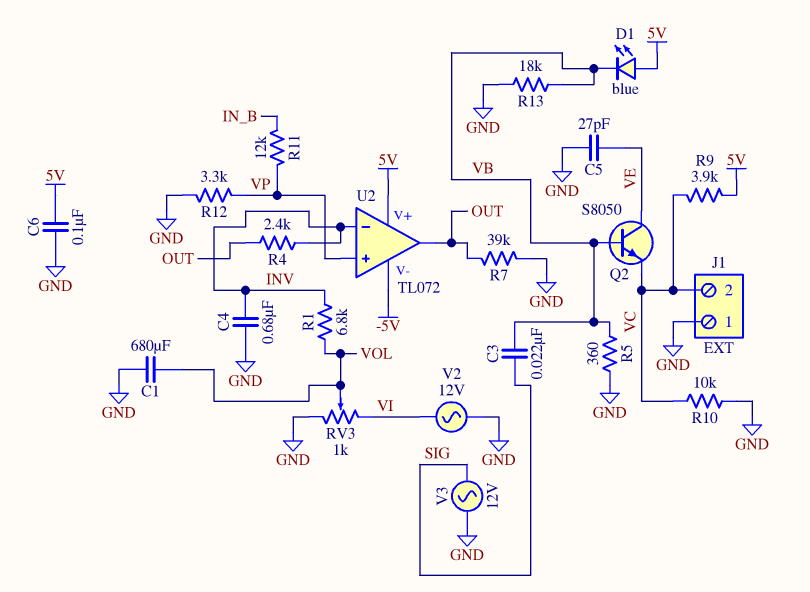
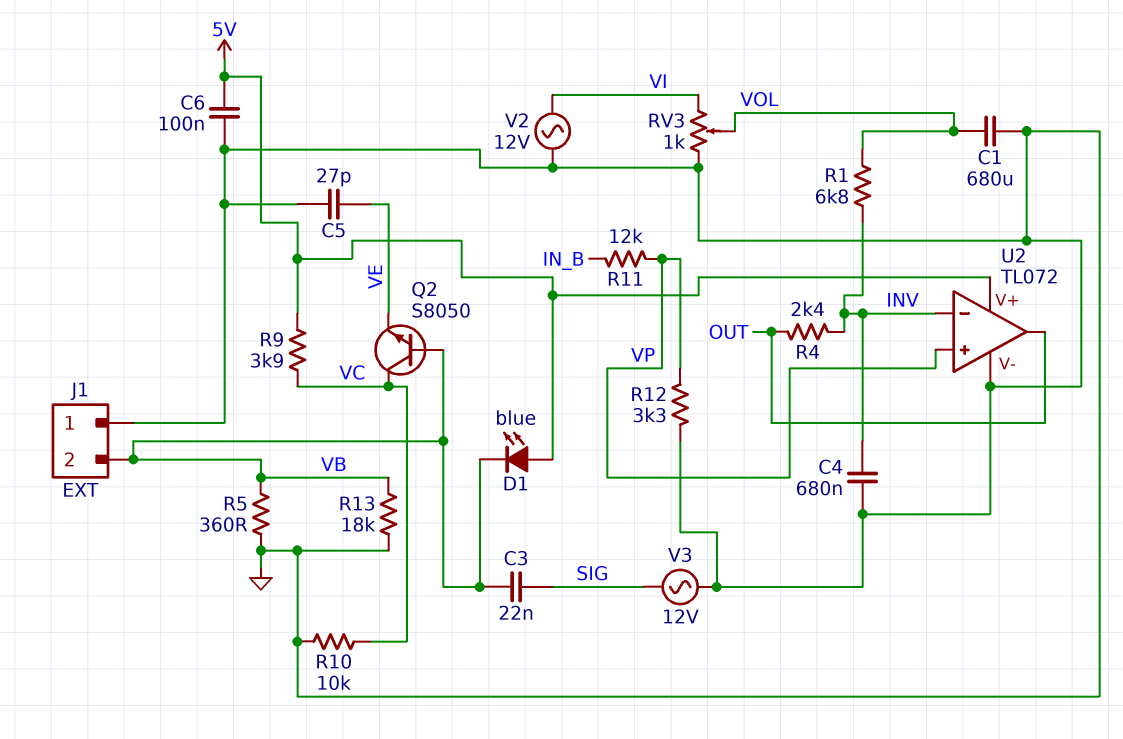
J1 pin 2: VC -> VB
Q2: NPN S8050 (B VB, C VE, E VC) -> NPN S8050 (B VB, C VC, E VE)
R7: 39k (GND, OUT) -> none
U2 pin V-: -5V -> GND

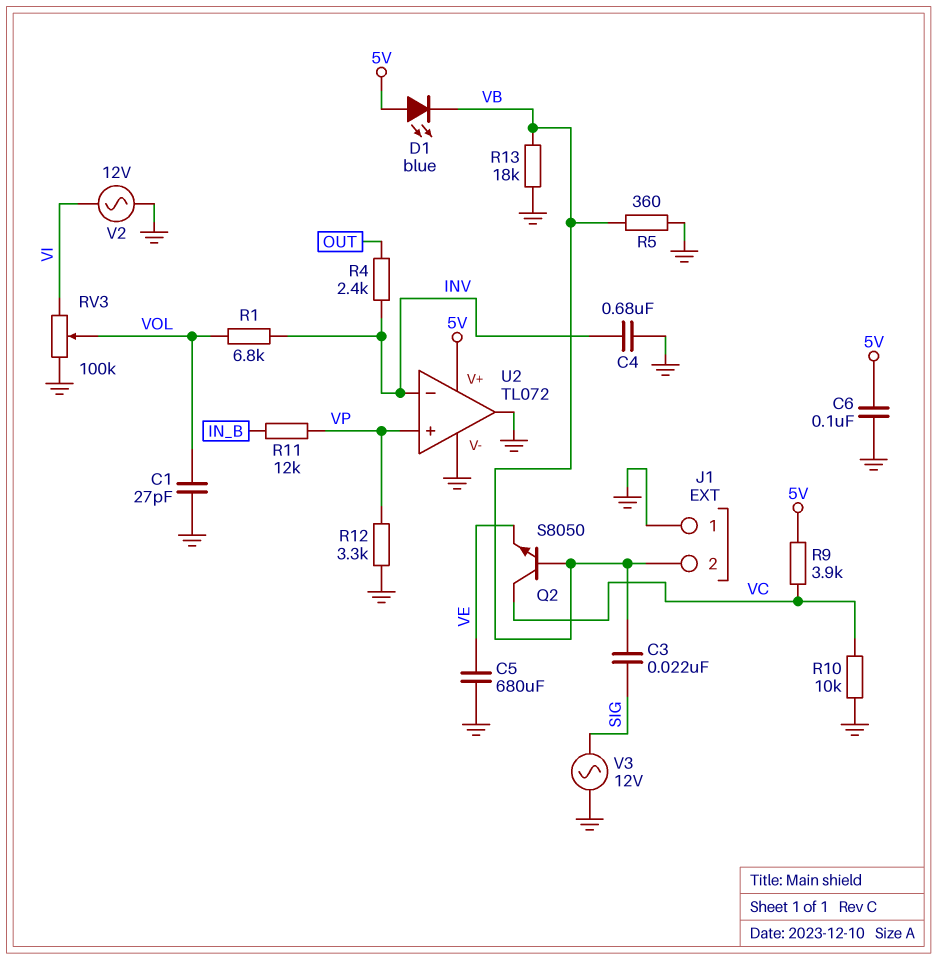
C1: 680uF (GND, VOL) -> 27pF (GND, VOL)
C5: 27pF (GND, VE) -> 680uF (GND, VE)
RV3: 1k (GND, VI, wiper VOL) -> 100k (GND, VI, wiper VOL)
U2 pin out: OUT -> GND

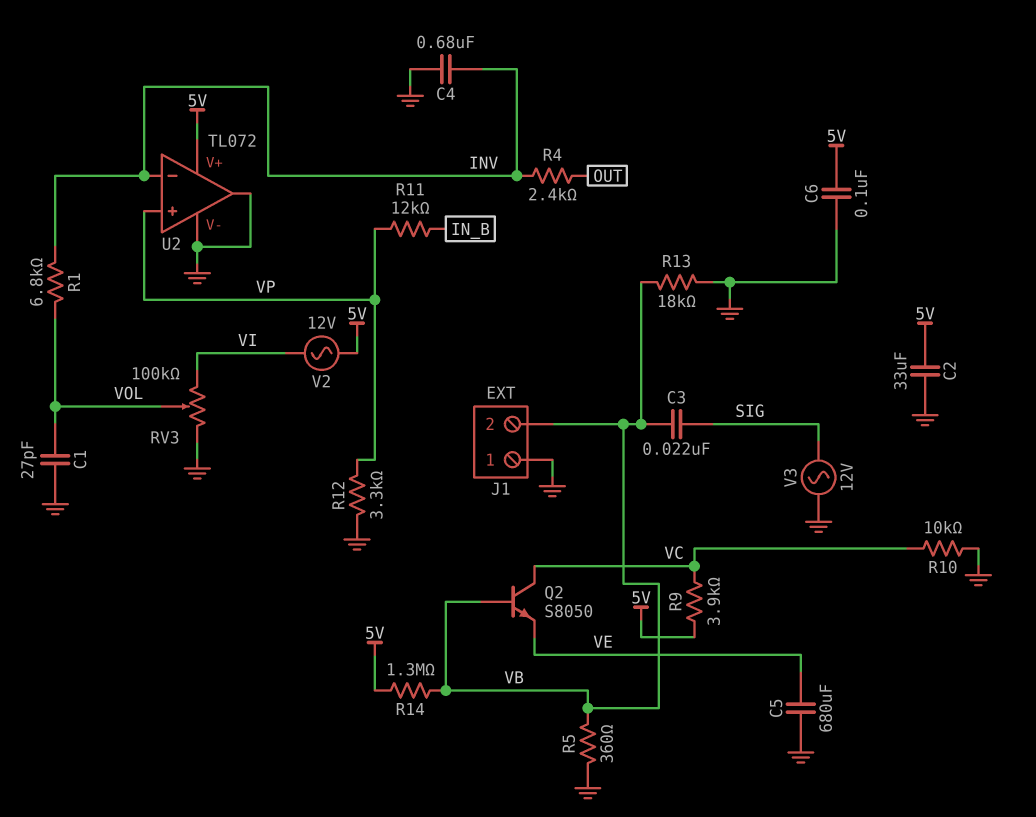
C2: none -> 33uF (5V, GND)
D1: LED blue (A 5V, K VB) -> none
R14: none -> 1.3M (5V, VB)
V2: AC 12V (GND, VI) -> AC 12V (5V, VI)

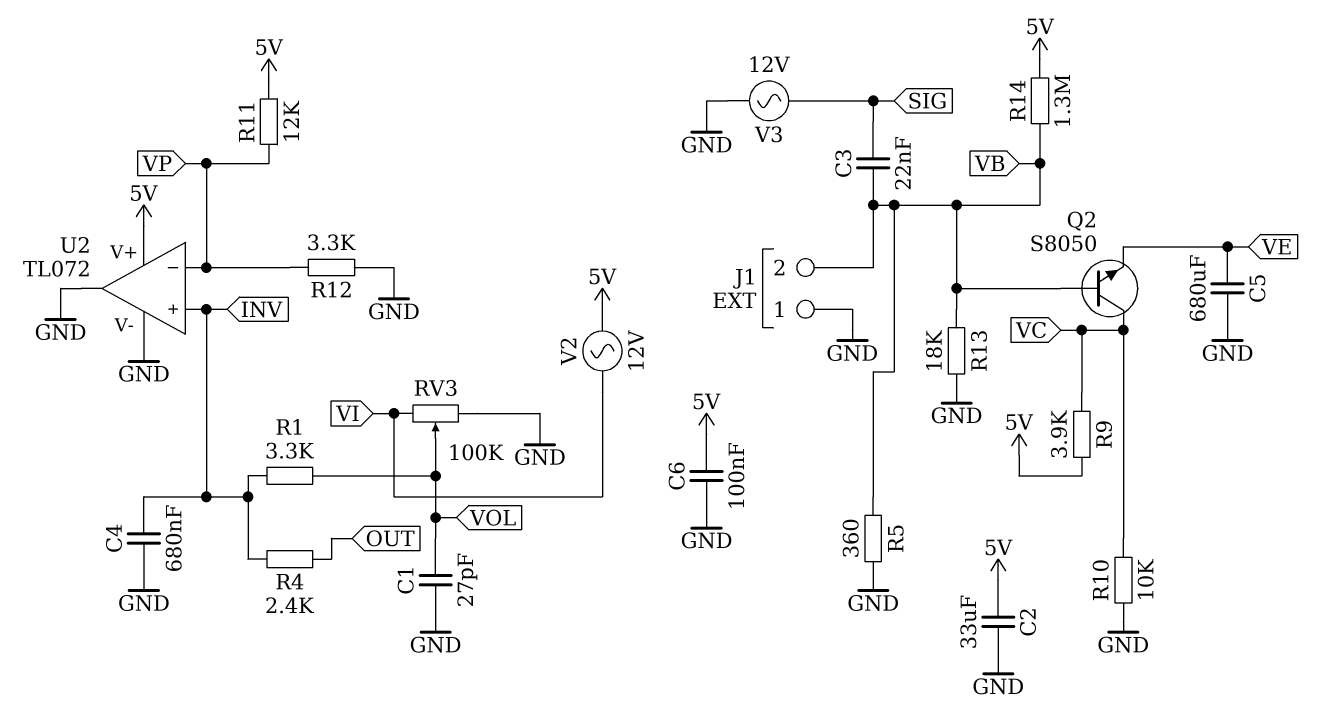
R1: 6.8k (INV, VOL) -> 3.3k (INV, VOL)
R11: 12k (IN_B, VP) -> 12k (5V, VP)
U2 pin in+: VP -> INV
U2 pin in-: INV -> VP

